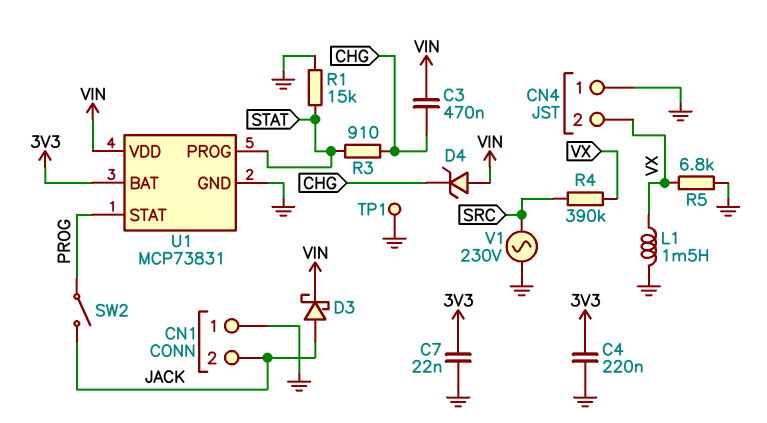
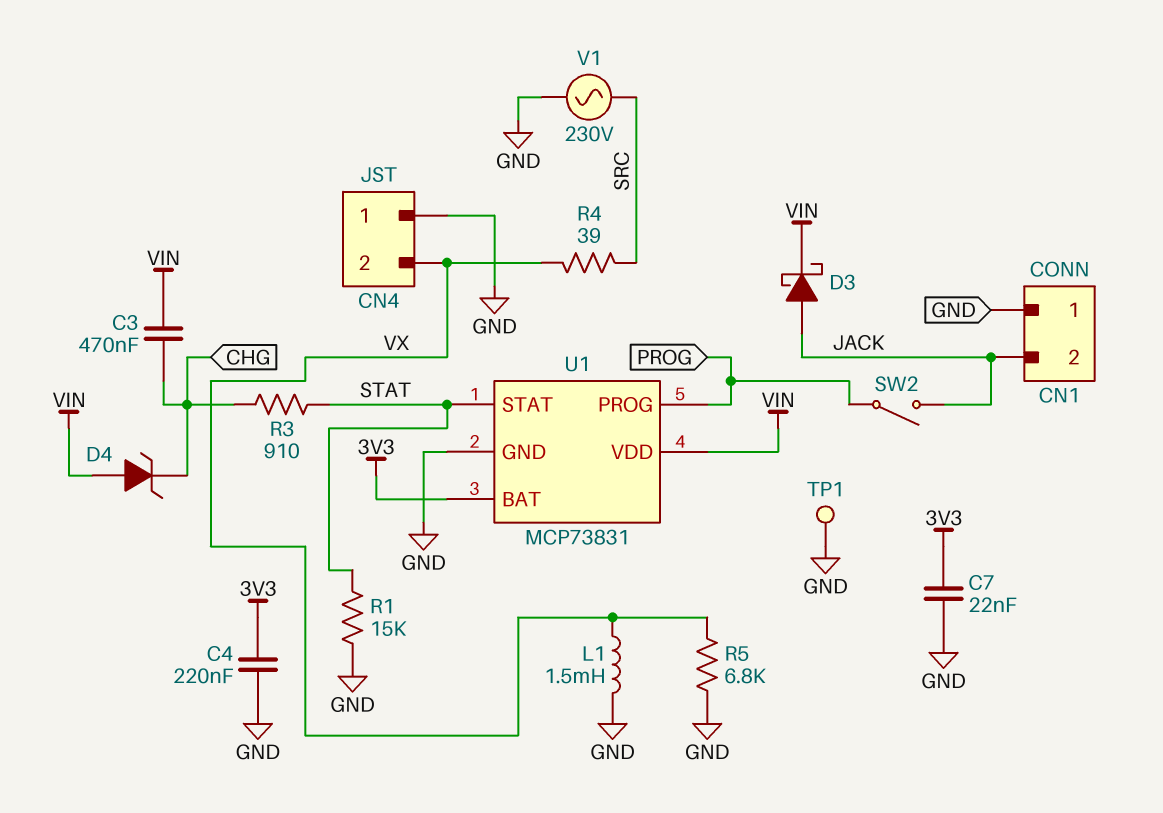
R4: 390k (SRC, VX) -> 39 (SRC, VX)
U1 pin PROG: STAT -> PROG
U1 pin STAT: PROG -> STAT

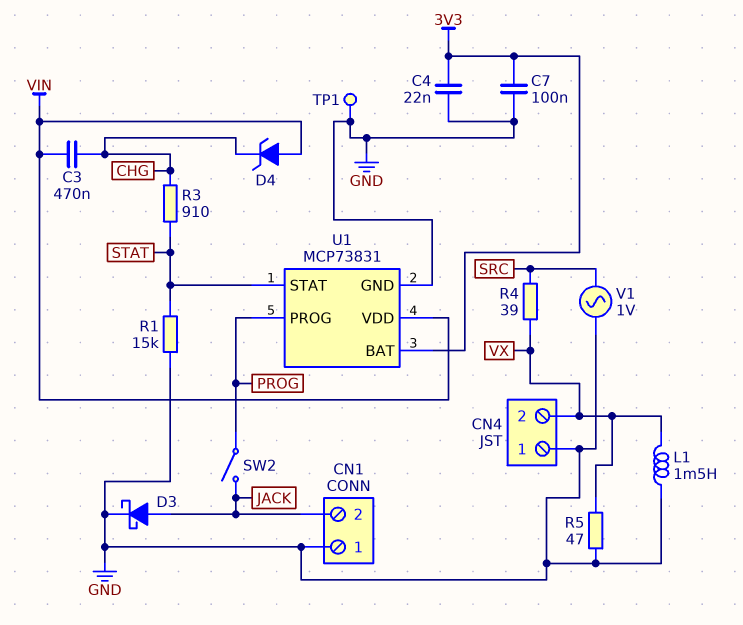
C4: 220nF (3V3, GND) -> 22nF (3V3, GND)
C7: 22nF (3V3, GND) -> 100nF (3V3, GND)
D3: schottky (A JACK, K VIN) -> schottky (A JACK, K GND)
R5: 6.8k (GND, VX) -> 47 (GND, VX)
V1: AC 230V (GND, SRC) -> AC 1V (GND, SRC)

